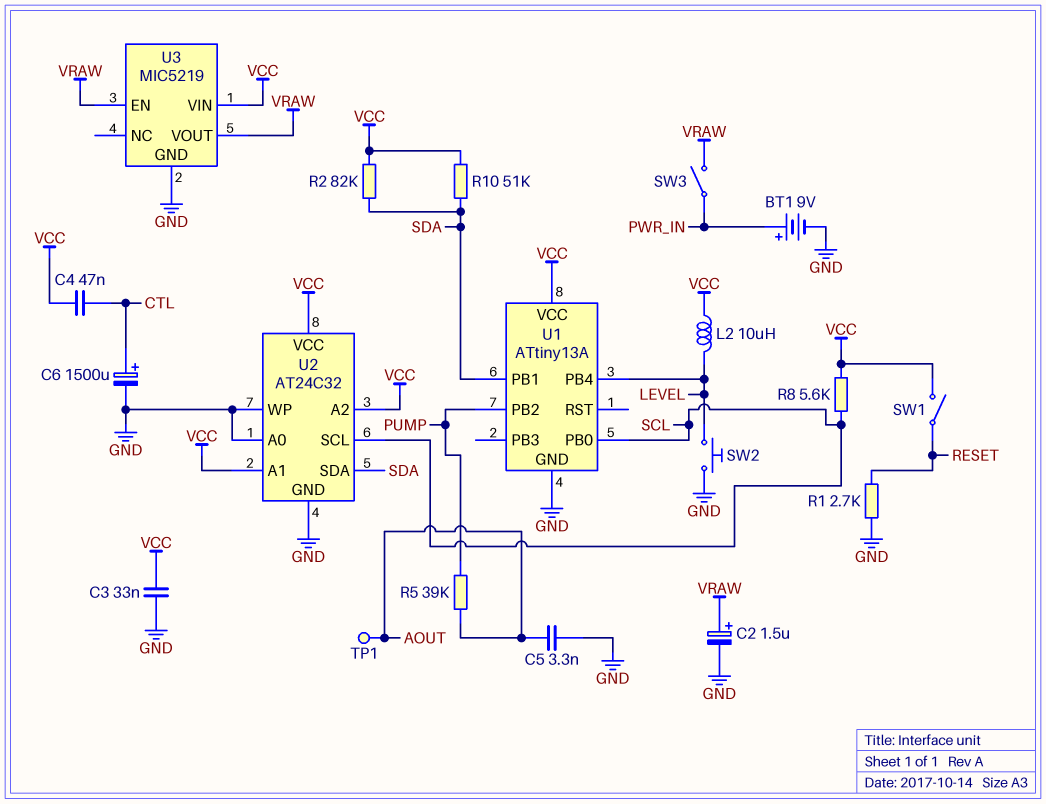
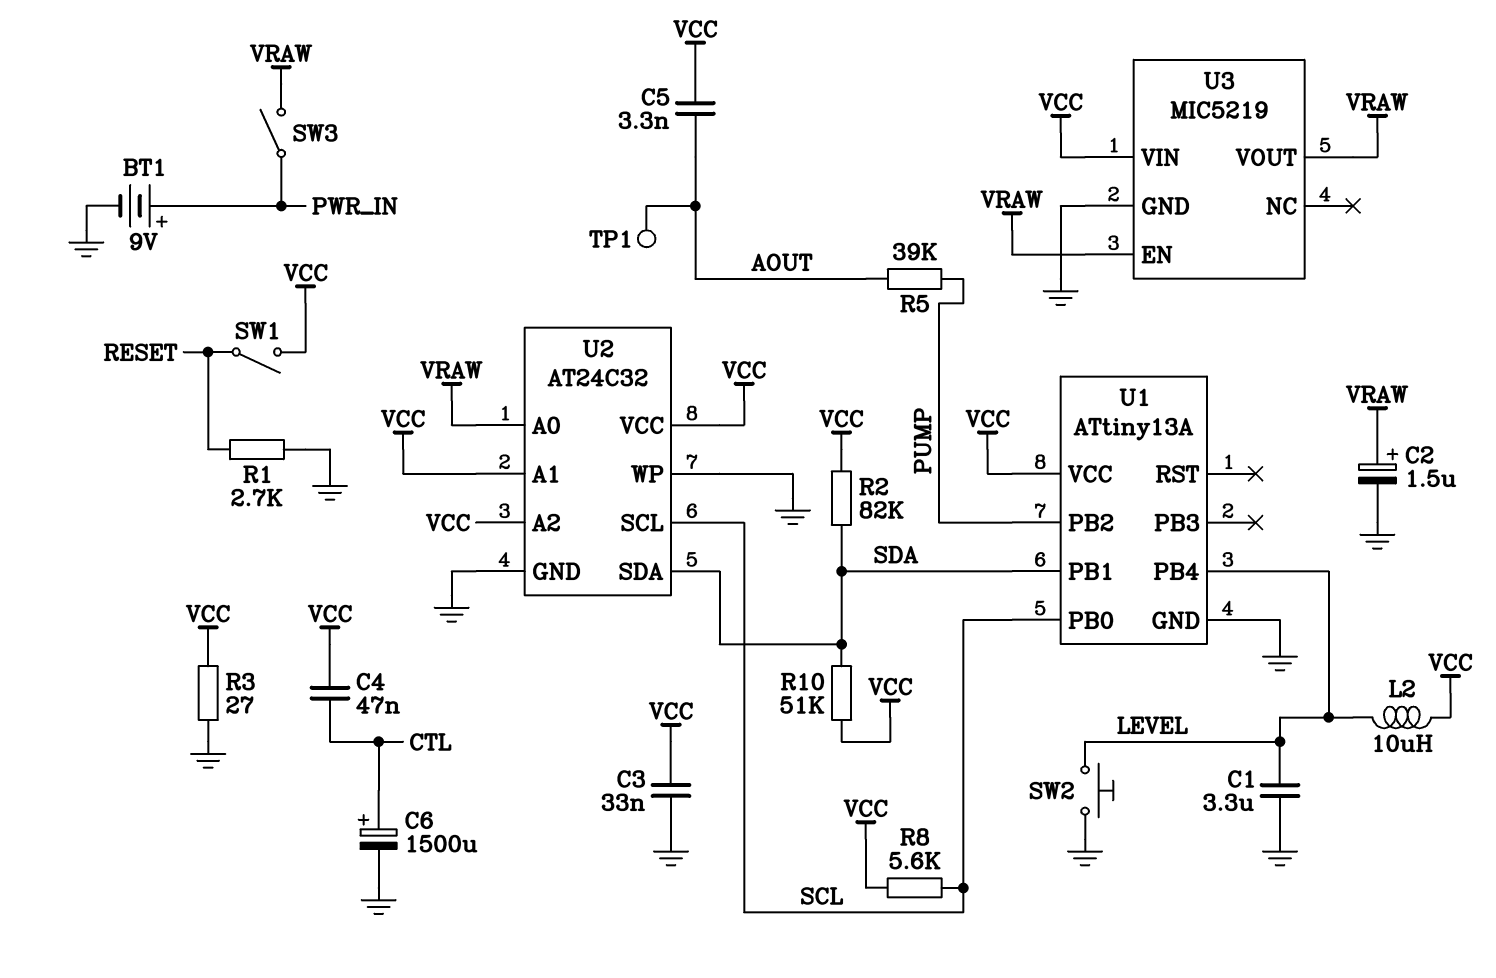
C1: none -> 3.3uF (GND, LEVEL)
C5: 3.3nF (AOUT, GND) -> 3.3nF (AOUT, VCC)
R3: none -> 27 (GND, VCC)
U2 pin A0: GND -> VRAW

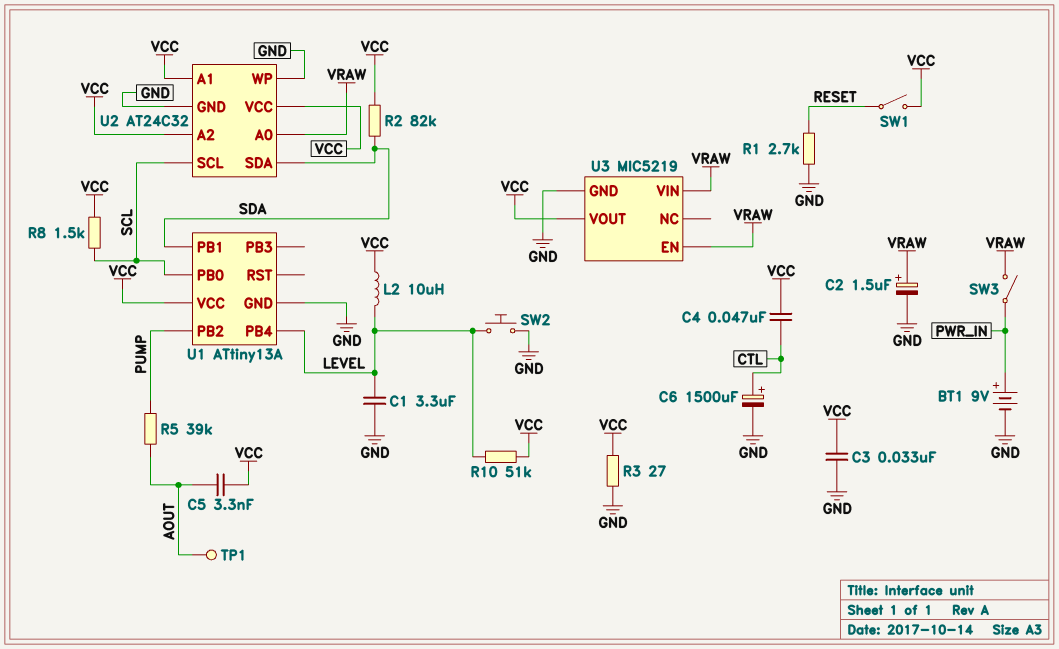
R8: 5.6k (SCL, VCC) -> 1.5k (SCL, VCC)
R10: 51k (SDA, VCC) -> 51k (LEVEL, VCC)
U3 pin VIN: VCC -> VRAW
U3 pin VOUT: VRAW -> VCC

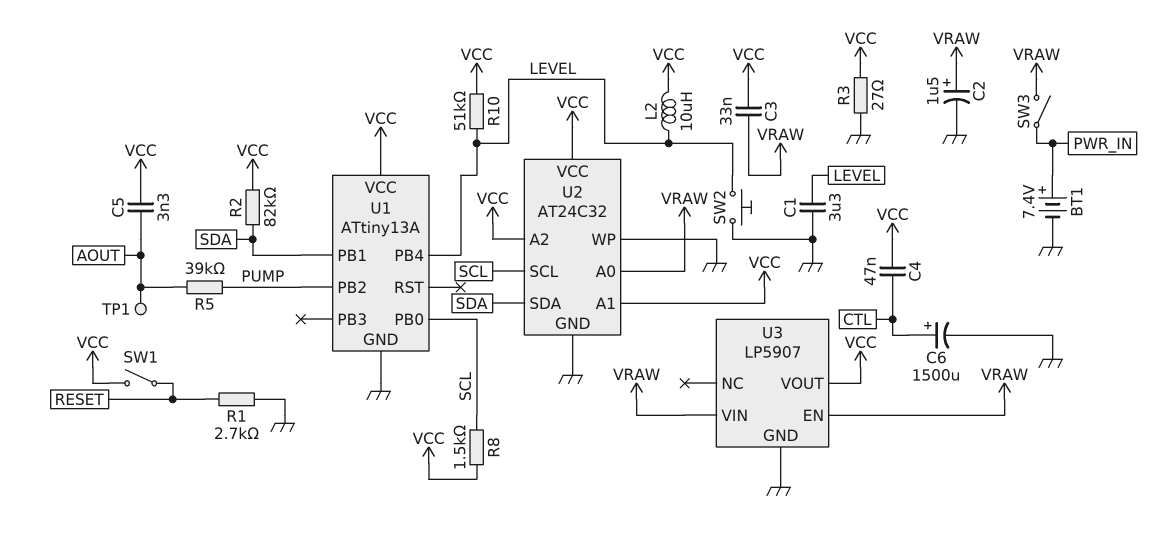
BT1: 9V (plus PWR_IN, minus GND) -> 7.4V (plus PWR_IN, minus GND)
C3: 33nF (GND, VCC) -> 33nF (VCC, VRAW)
U3: MIC5219 -> LP5907

